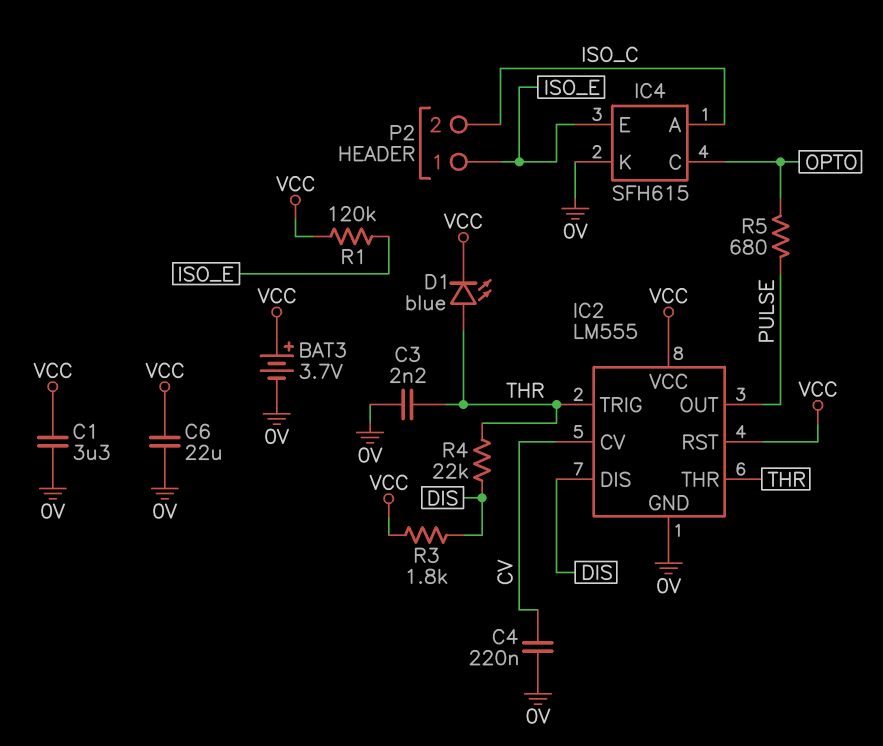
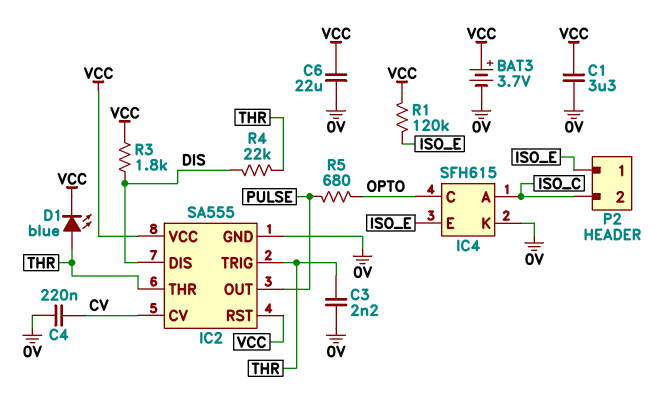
IC2: LM555 -> SA555

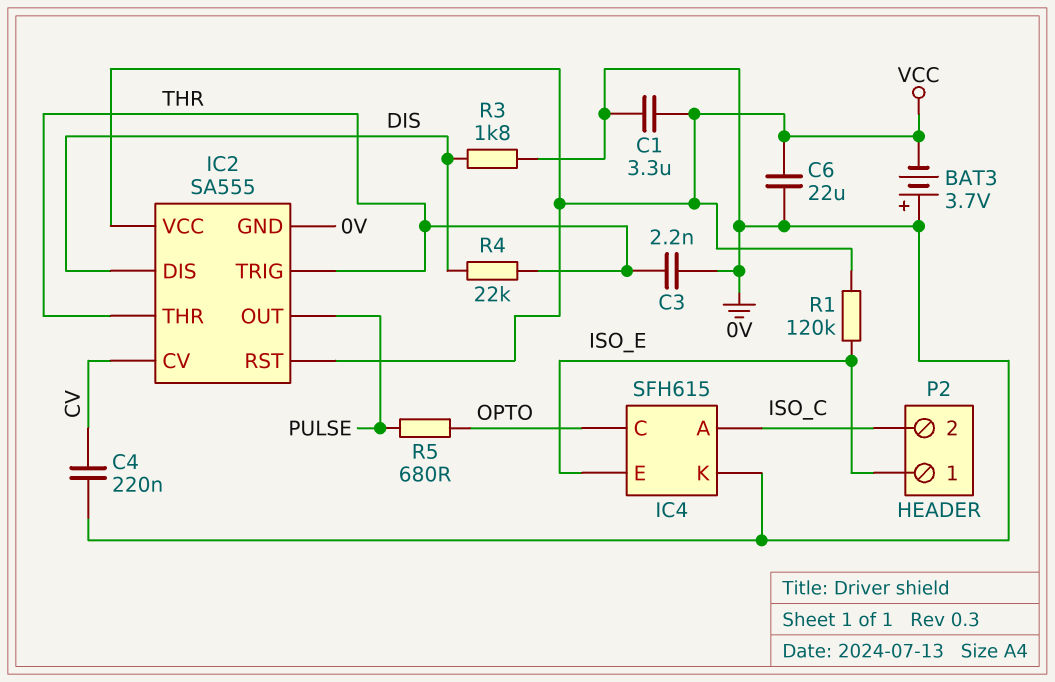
BAT3: 3.7V (plus VCC, minus 0V) -> 3.7V (plus 0V, minus VCC)
D1: LED blue (A THR, K VCC) -> none
R3: 1.8k (DIS, VCC) -> 1.8k (0V, DIS)

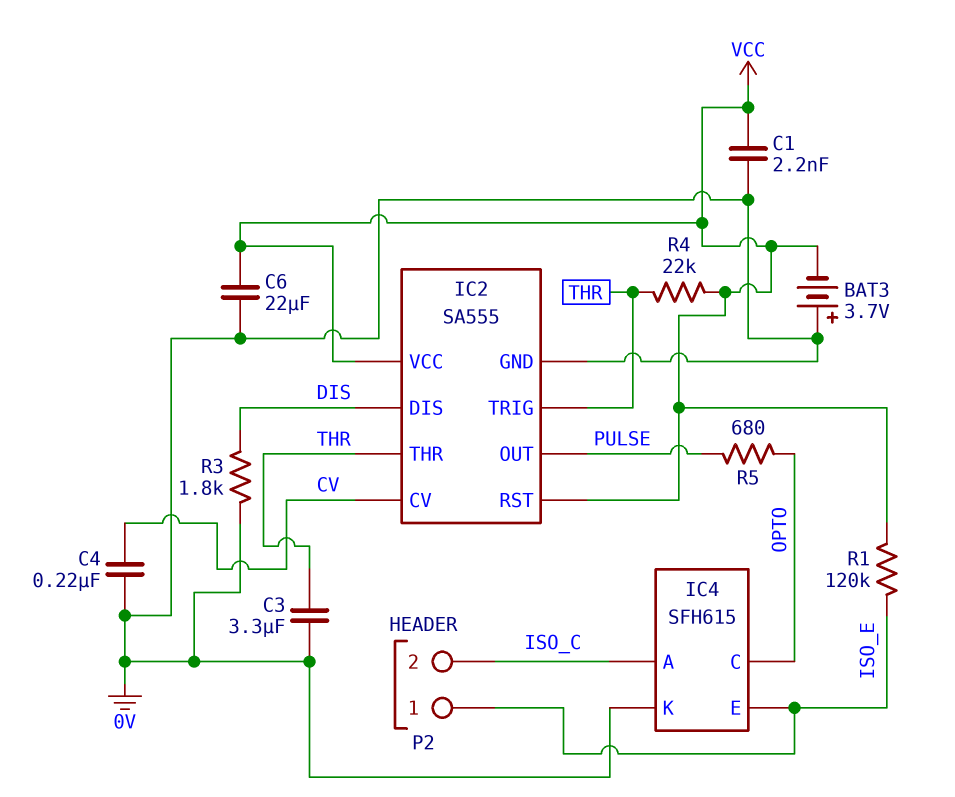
C1: 3.3uF (0V, VCC) -> 2.2nF (0V, VCC)
C3: 2.2nF (0V, THR) -> 3.3uF (0V, THR)
R4: 22k (DIS, THR) -> 22k (THR, VCC)

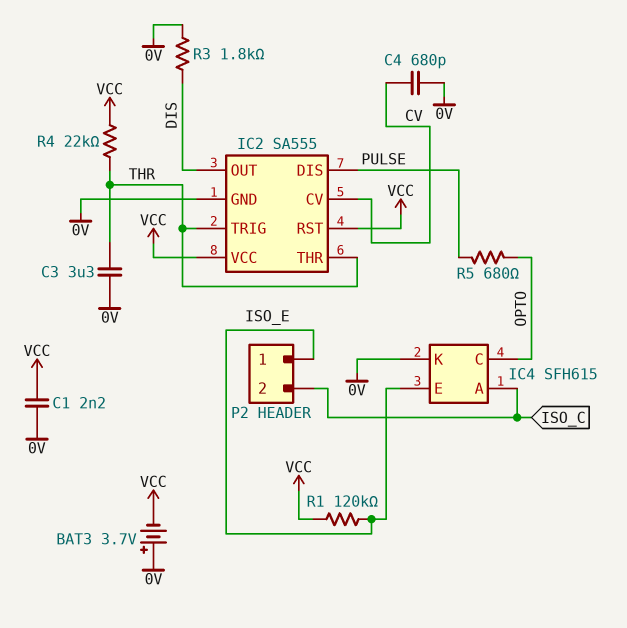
C4: 220nF (0V, CV) -> 680pF (0V, CV)
C6: 22uF (0V, VCC) -> none
IC2 pin DIS: DIS -> PULSE
IC2 pin OUT: PULSE -> DIS

